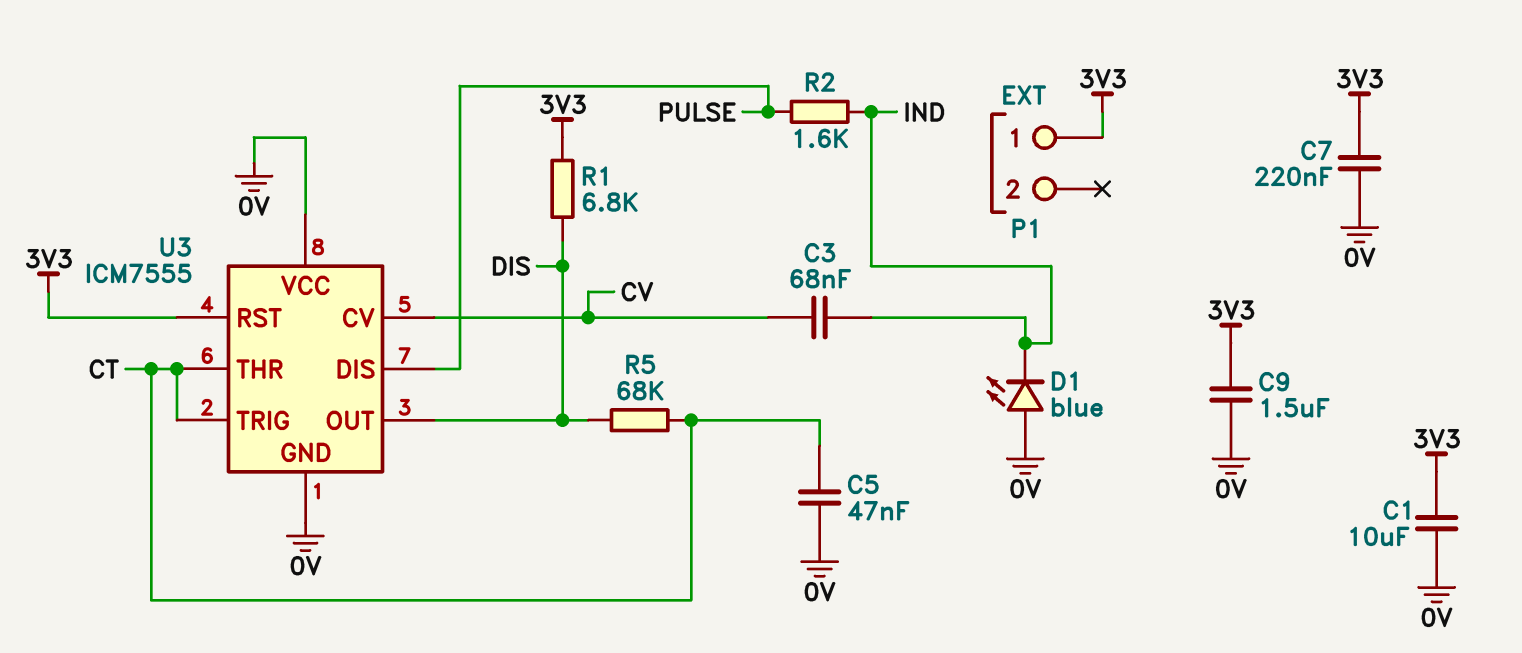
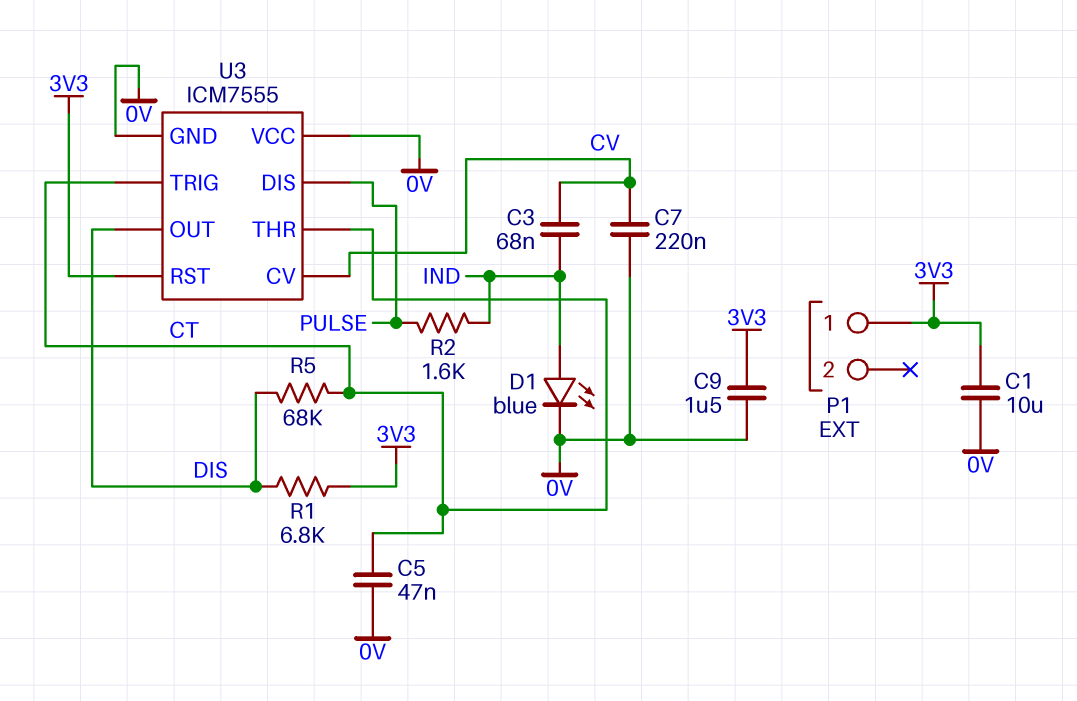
C7: 220nF (0V, 3V3) -> 220nF (0V, CV)
D1: LED blue (A 0V, K IND) -> LED blue (A IND, K 0V)

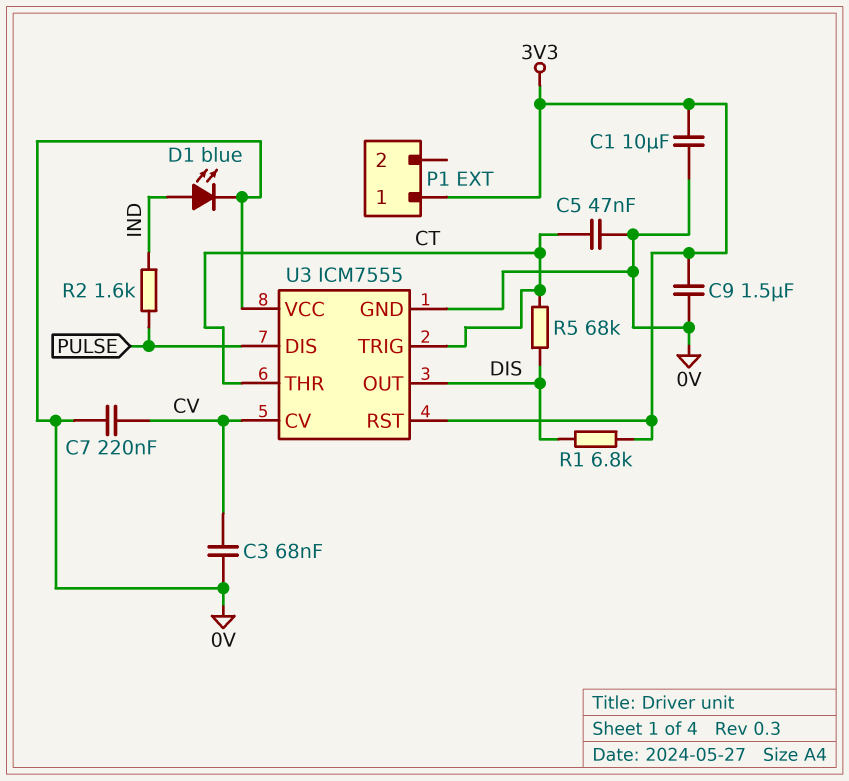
C3: 68nF (CV, IND) -> 68nF (0V, CV)

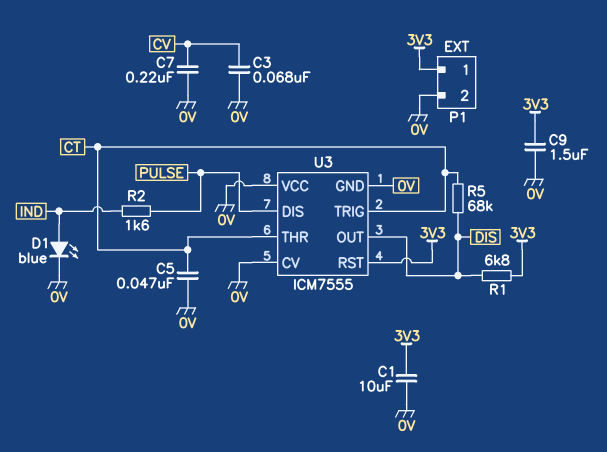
P1 pin 2: none -> 0V
U3 pin CV: CV -> 0V

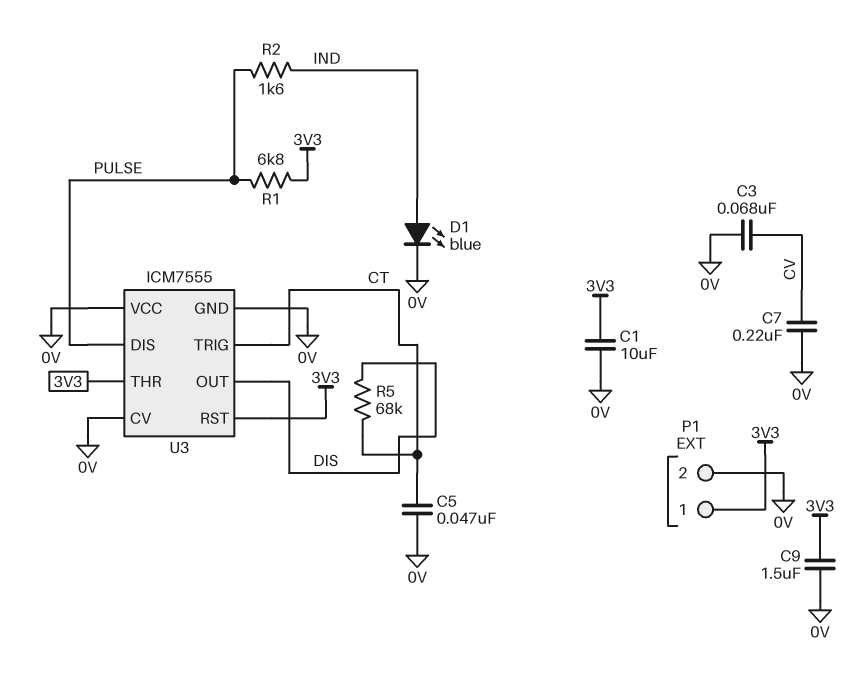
R1: 6.8k (3V3, DIS) -> 6.8k (3V3, PULSE)
U3 pin THR: CT -> 3V3

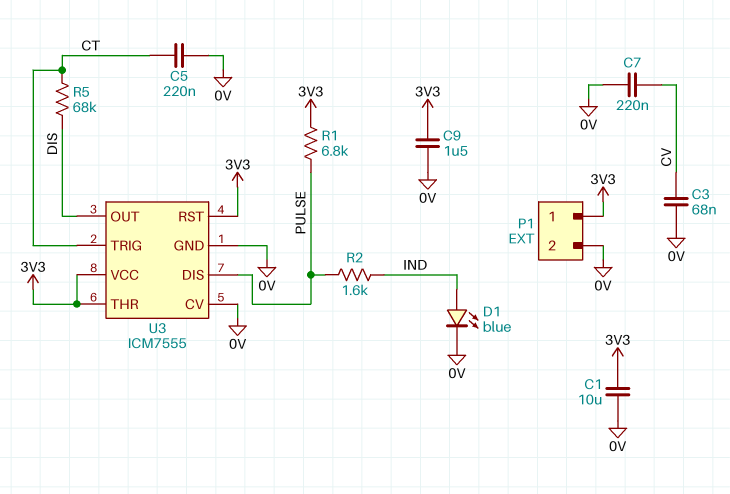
C5: 47nF (0V, CT) -> 220nF (0V, CT)
U3 pin VCC: 0V -> 3V3

